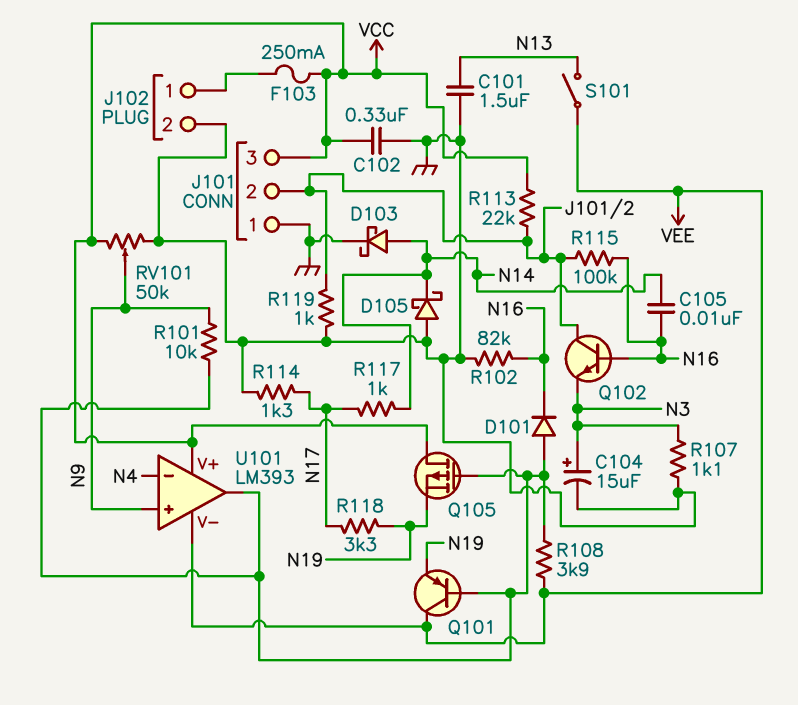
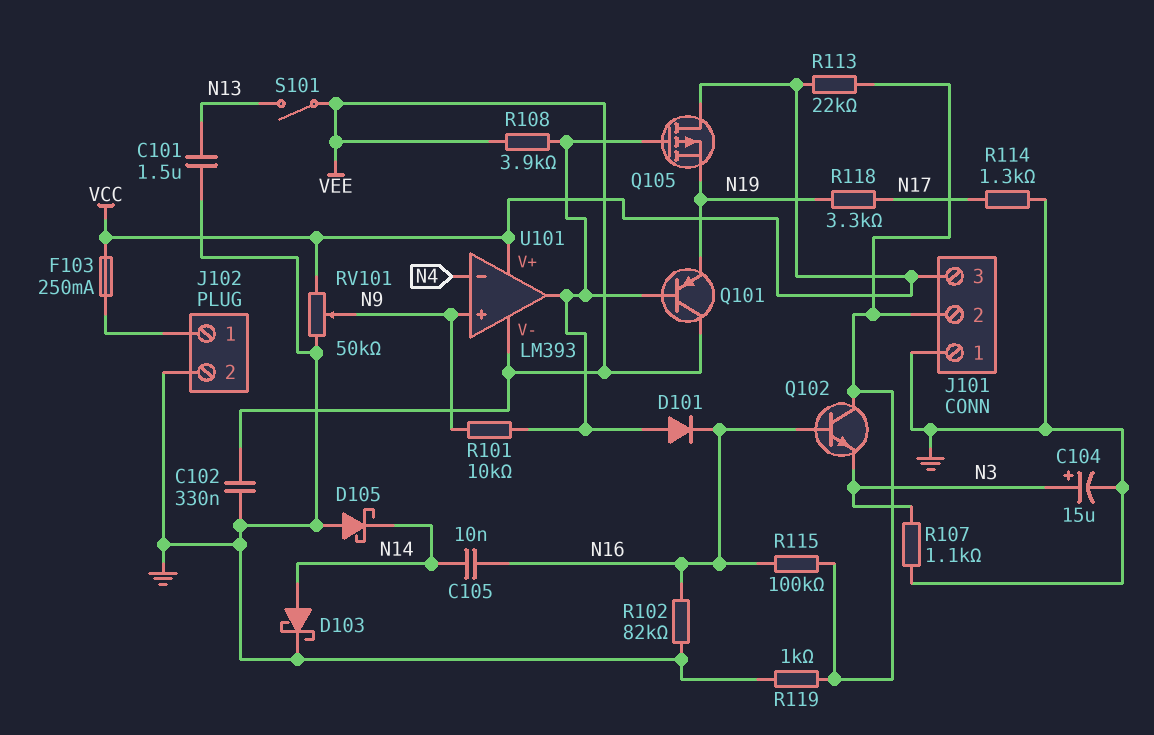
C102: 330nF (GND, VCC) -> 330nF (GND, VEE)
R117: 1k (N14, N17) -> none

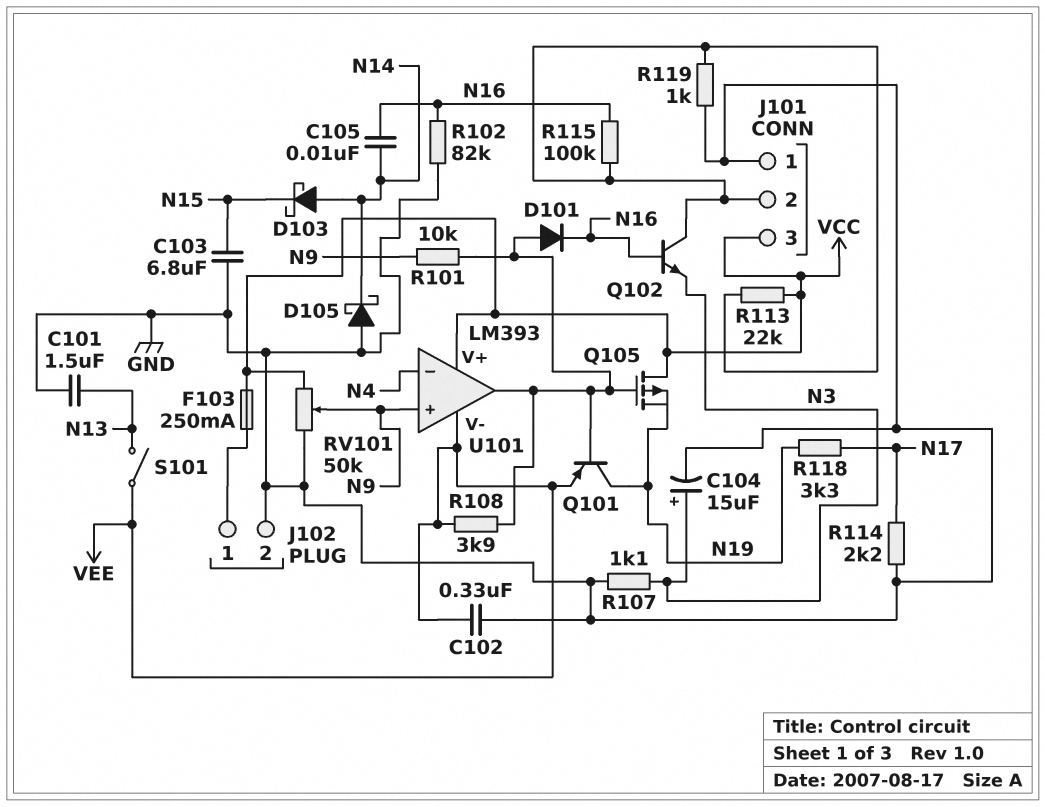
C103: none -> 6.8uF (GND, N15)
D103: schottky (A N14, K GND) -> schottky (A N14, K N15)
Q101: PNP (B U101/out, C VEE, E N19) -> PNP (B U101/out, C N19, E VEE)
R114: 1.3k (GND, N17) -> 2.2k (GND, N17)

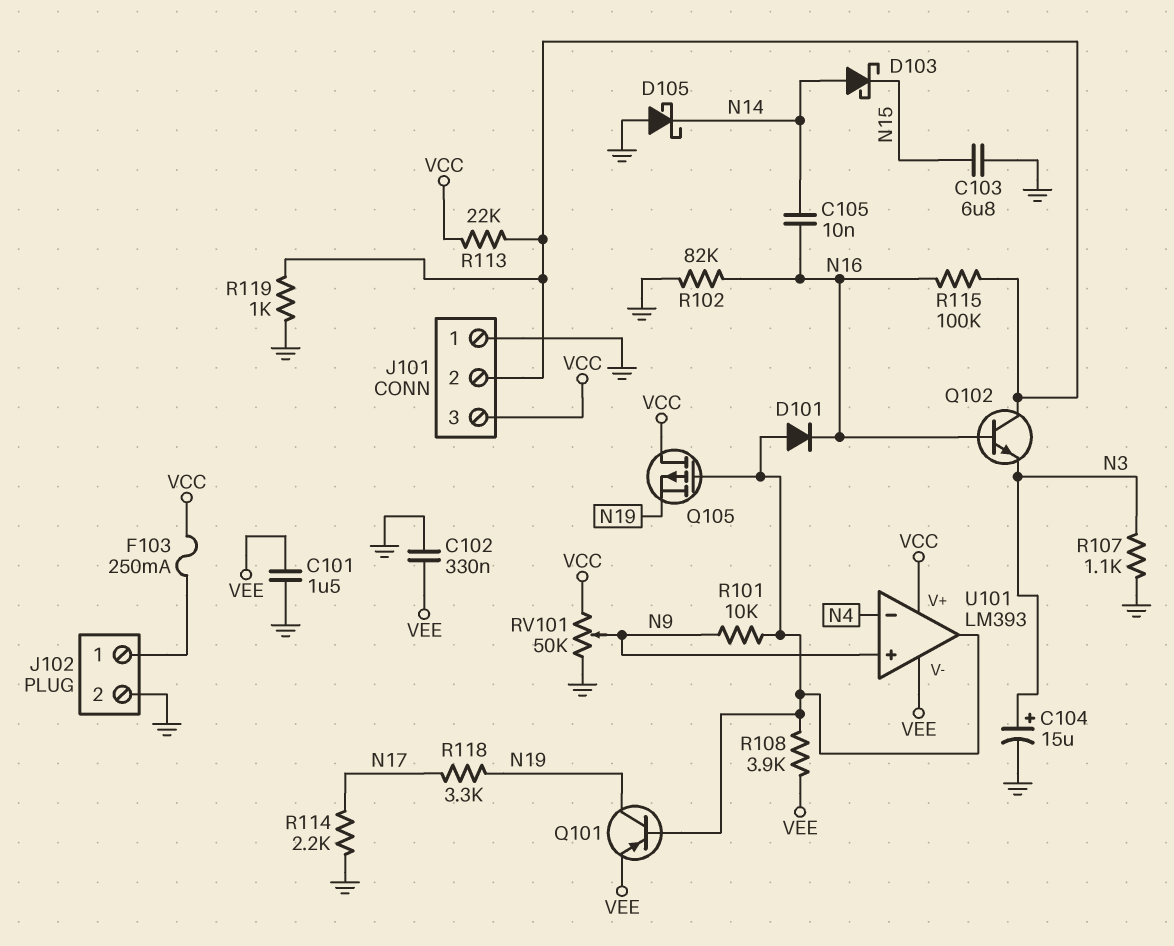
C101: 1.5uF (GND, N13) -> 1.5uF (GND, VEE)
S101: switch (N13, VEE) -> none

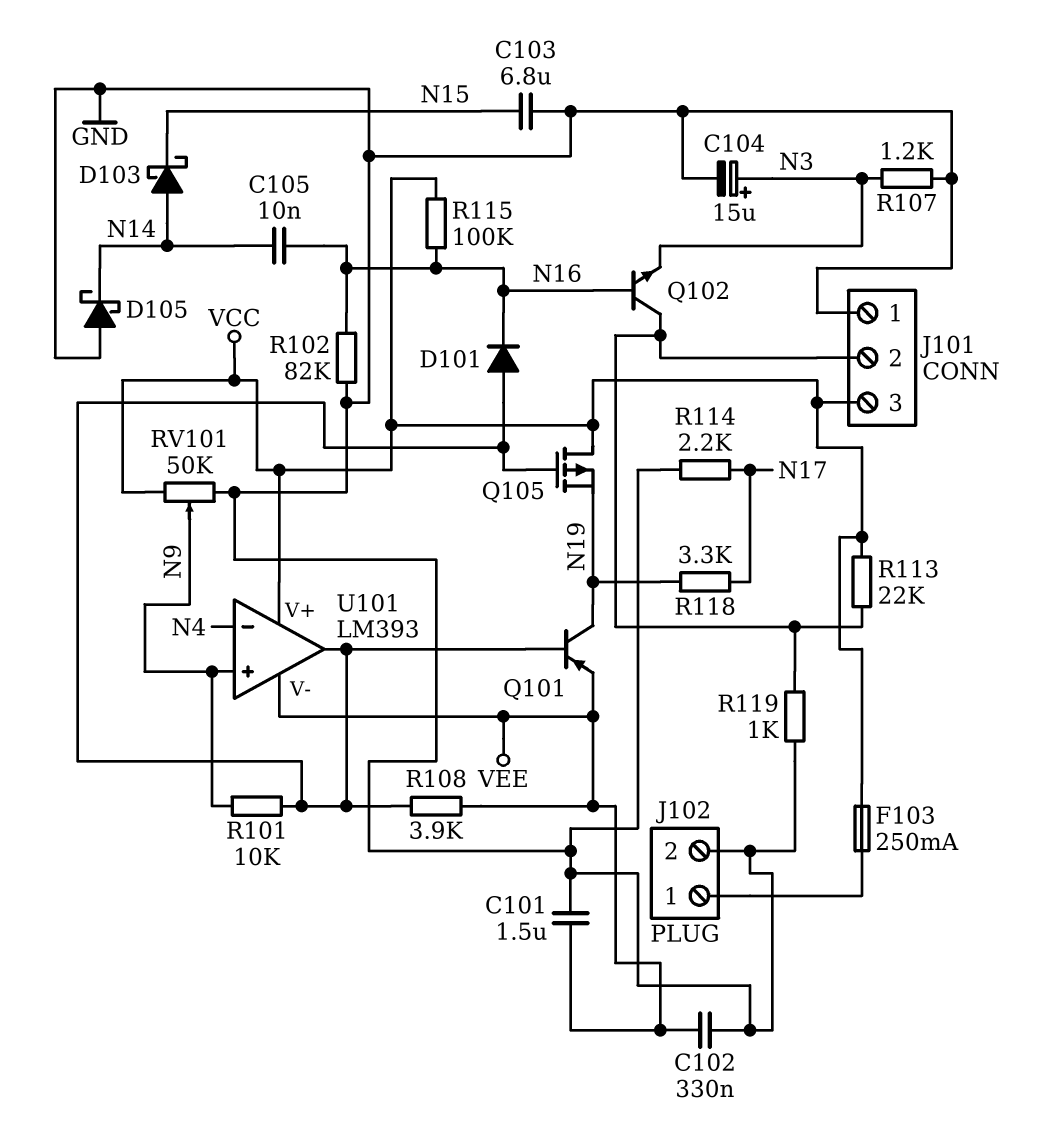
R107: 1.1k (GND, N3) -> 1.2k (GND, N3)
R115: 100k (J101/2, N16) -> 100k (N16, VCC)

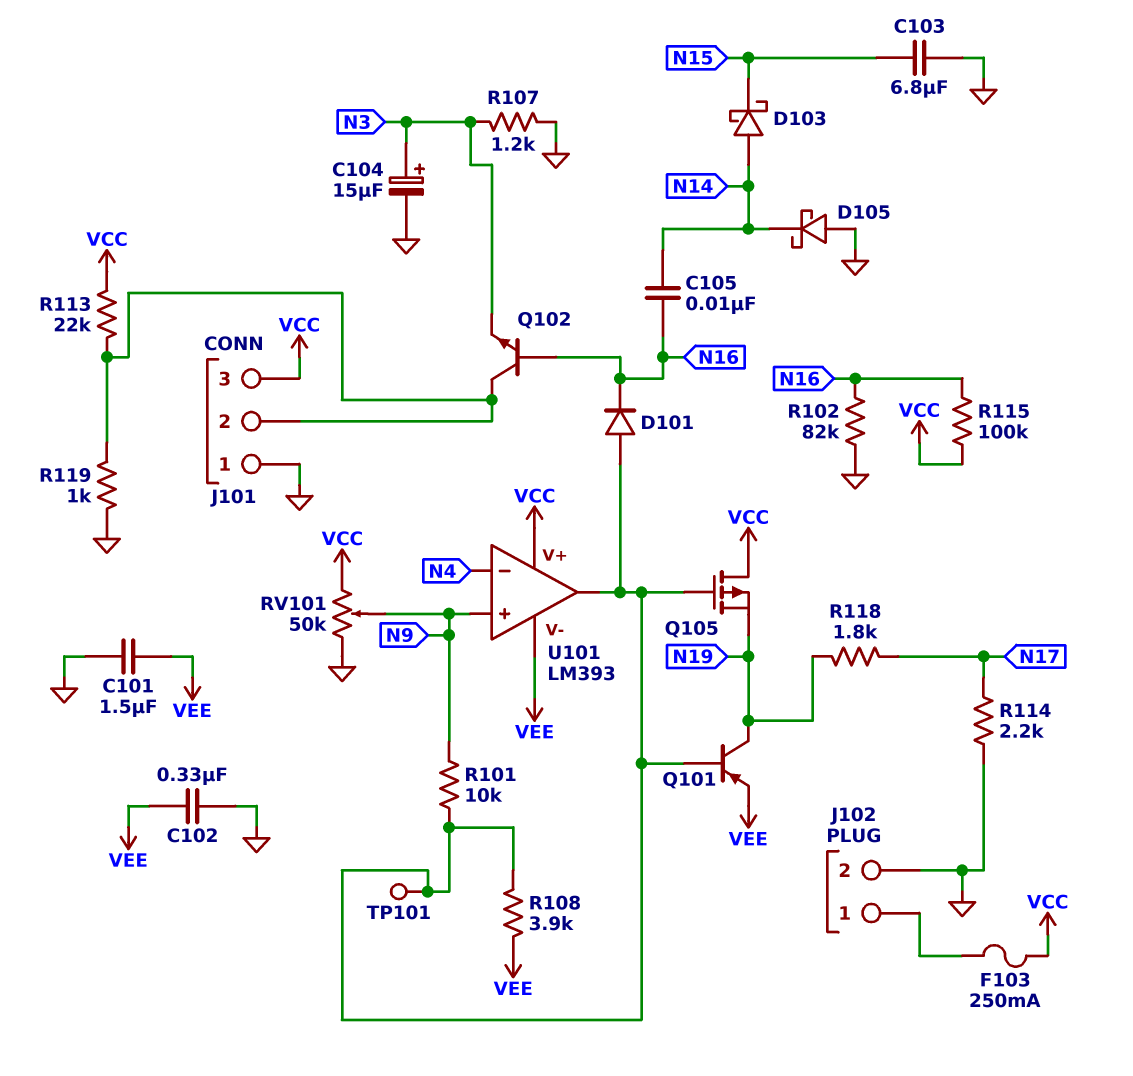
R118: 3.3k (N17, N19) -> 1.8k (N17, N19)
TP101: none -> test point (U101/out)

